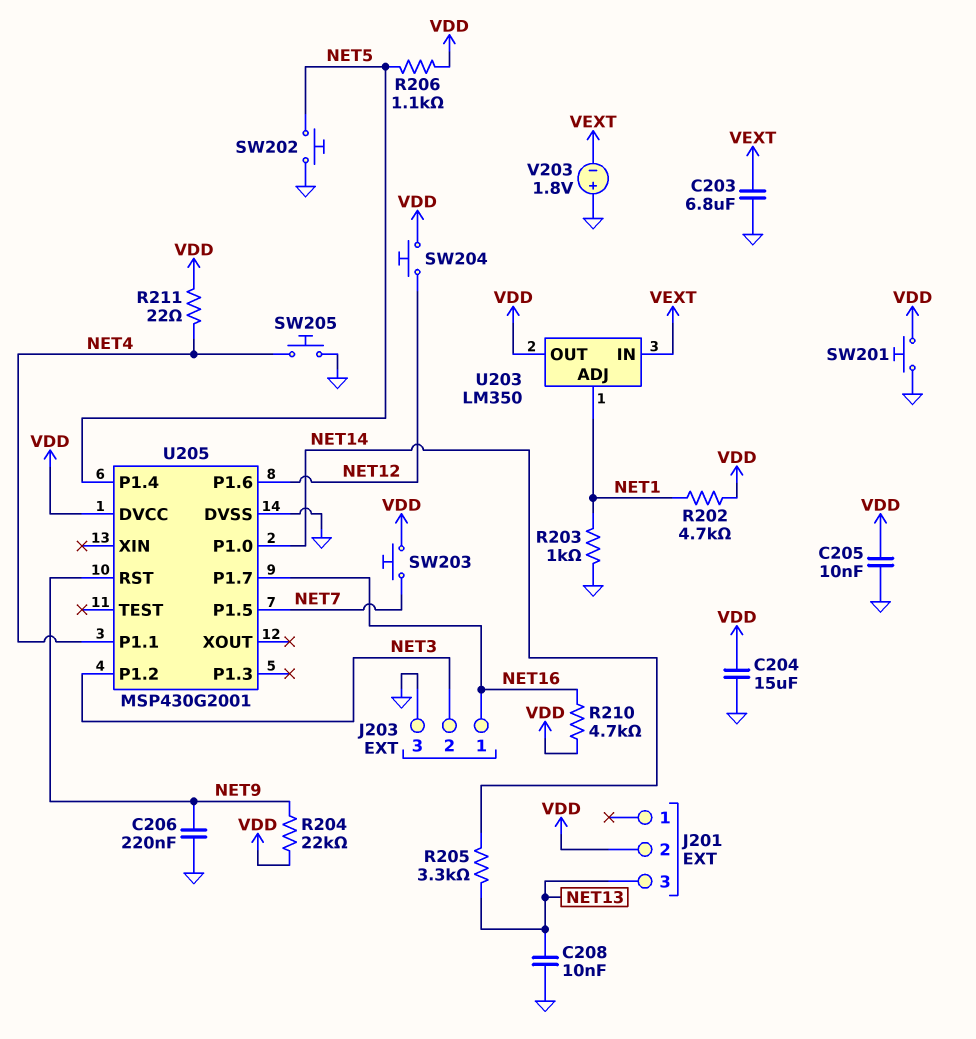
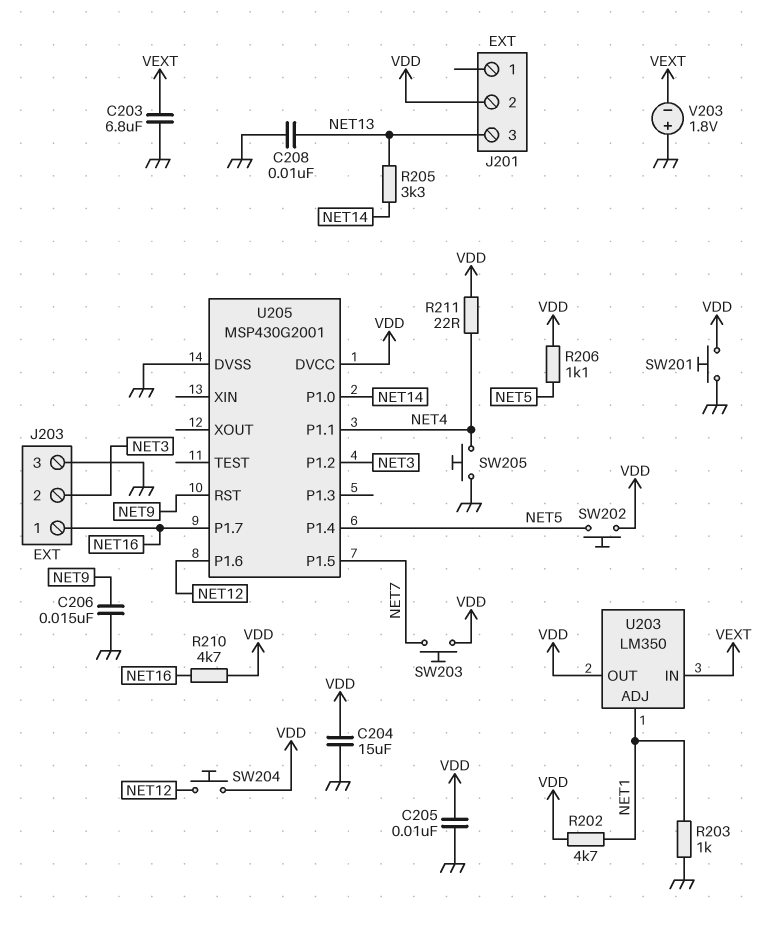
C206: 220nF (GND, NET9) -> 15nF (GND, NET9)
R204: 22k (NET9, VDD) -> none
SW202: button (GND, NET5) -> button (NET5, VDD)

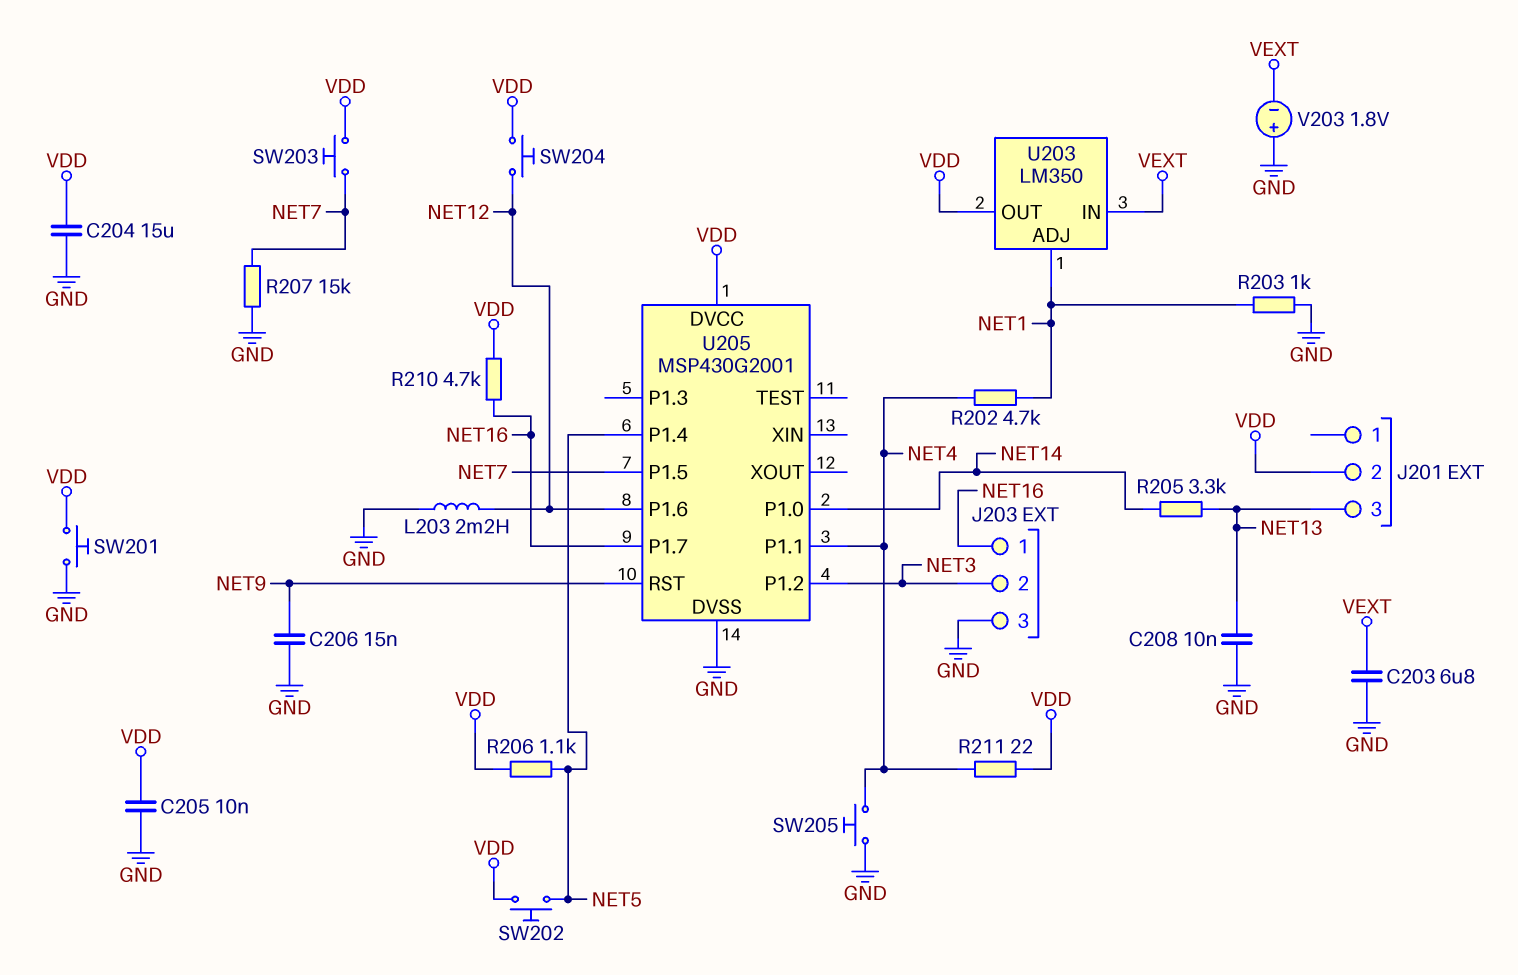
L203: none -> 2.2mH (GND, NET12)
R202: 4.7k (NET1, VDD) -> 4.7k (NET1, NET4)
R207: none -> 15k (GND, NET7)

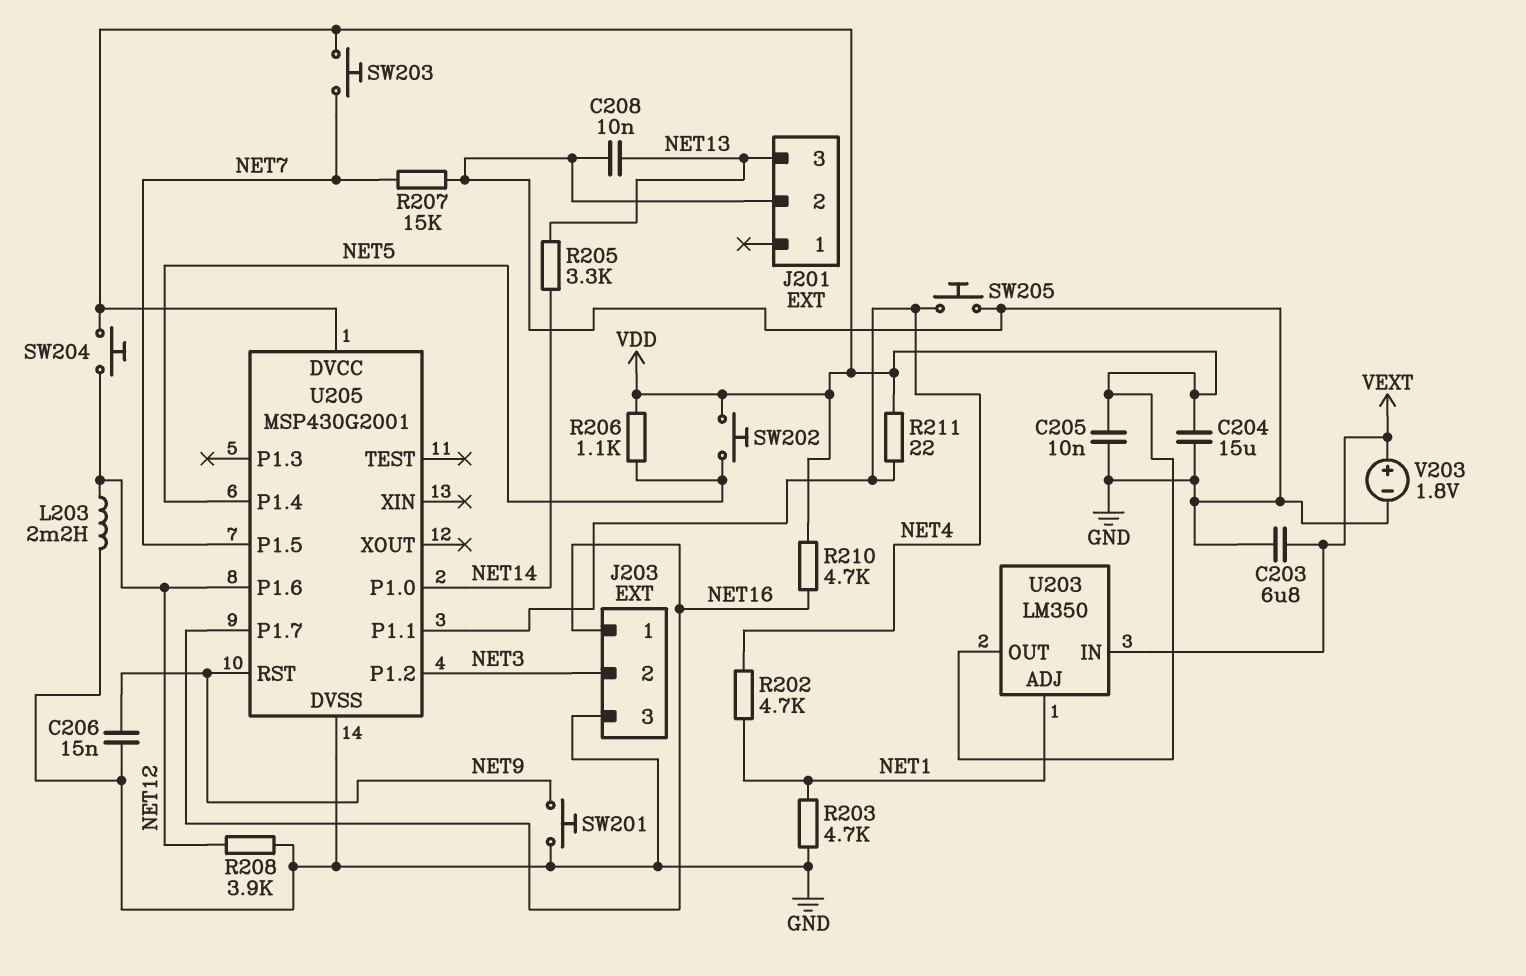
J201 pin 2: VDD -> GND
R203: 1k (GND, NET1) -> 4.7k (GND, NET1)
R208: none -> 3.9k (GND, NET12)
SW201: button (GND, VDD) -> button (GND, NET9)
V203: 1.8V (plus GND, minus VEXT) -> 1.8V (plus VEXT, minus GND)

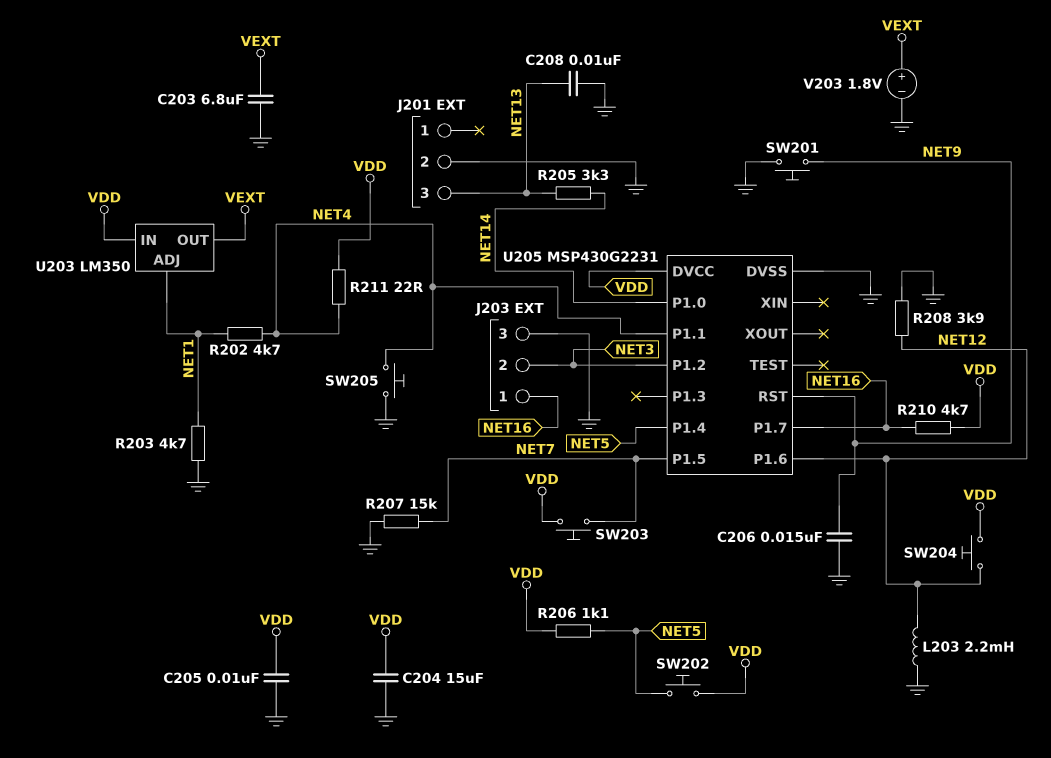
U203 pin IN: VEXT -> VDD
U203 pin OUT: VDD -> VEXT
U205: MSP430G2001 -> MSP430G2231

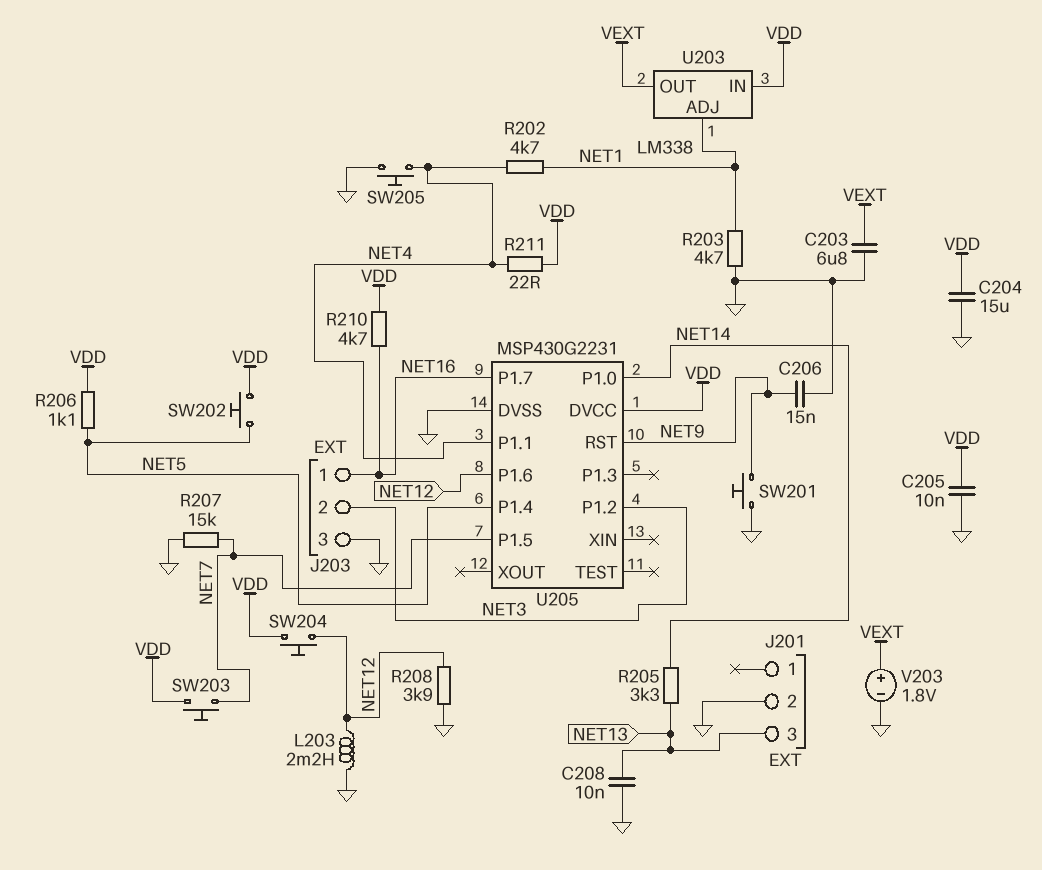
U203: LM350 -> LM338

